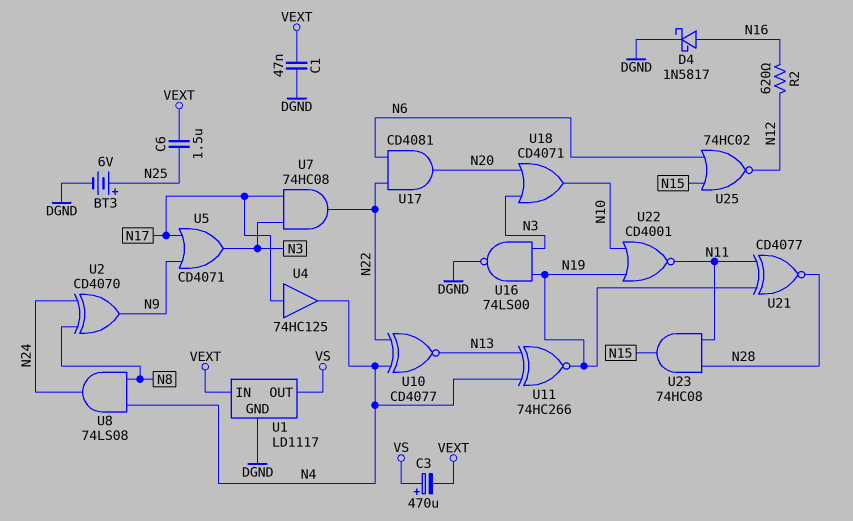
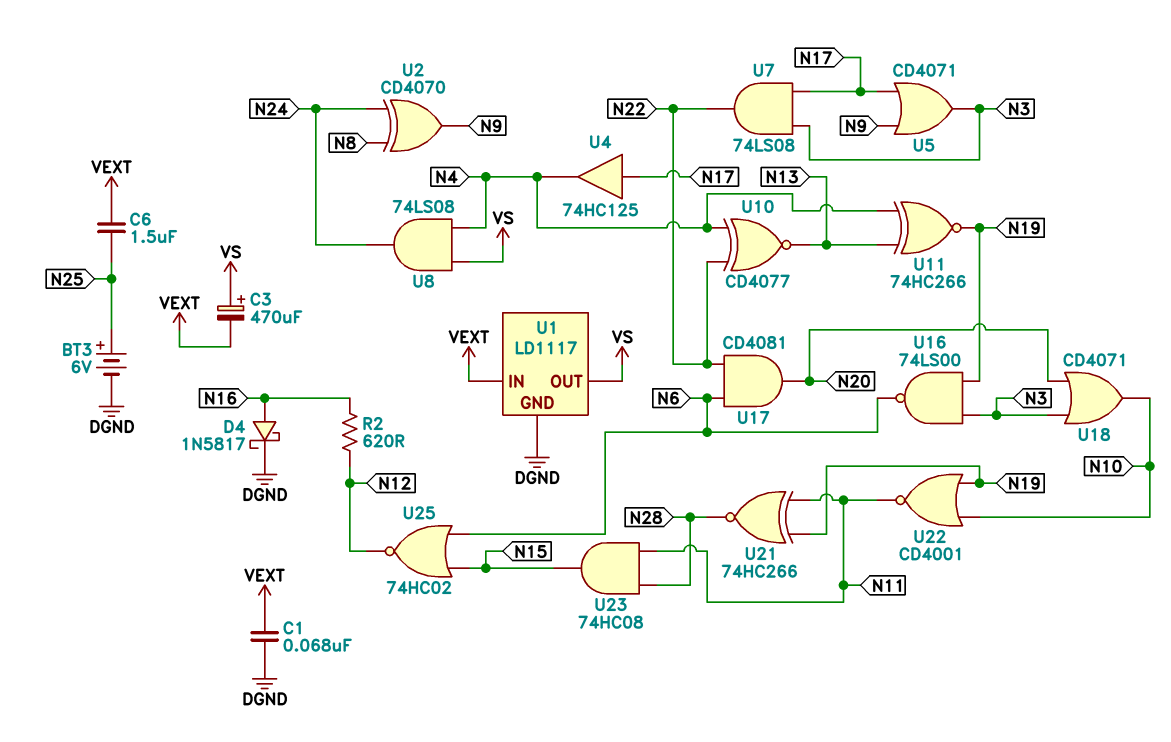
C1: 47nF (DGND, VEXT) -> 68nF (DGND, VEXT)
U7: AND 74HC08 (in N3, in N17, out N22) -> AND 74LS08 (in N3, in N17, out N22)
U8: AND 74LS08 (in N4, in N8, out N24) -> AND 74LS08 (in N4, in VS, out N24)
U16: NAND 74LS00 (in N3, in N19, out DGND) -> NAND 74LS00 (in N3, in N19, out N6)
U21: XNOR CD4077 (in N11, in N19, out N28) -> XNOR 74HC266 (in N11, in N19, out N28)

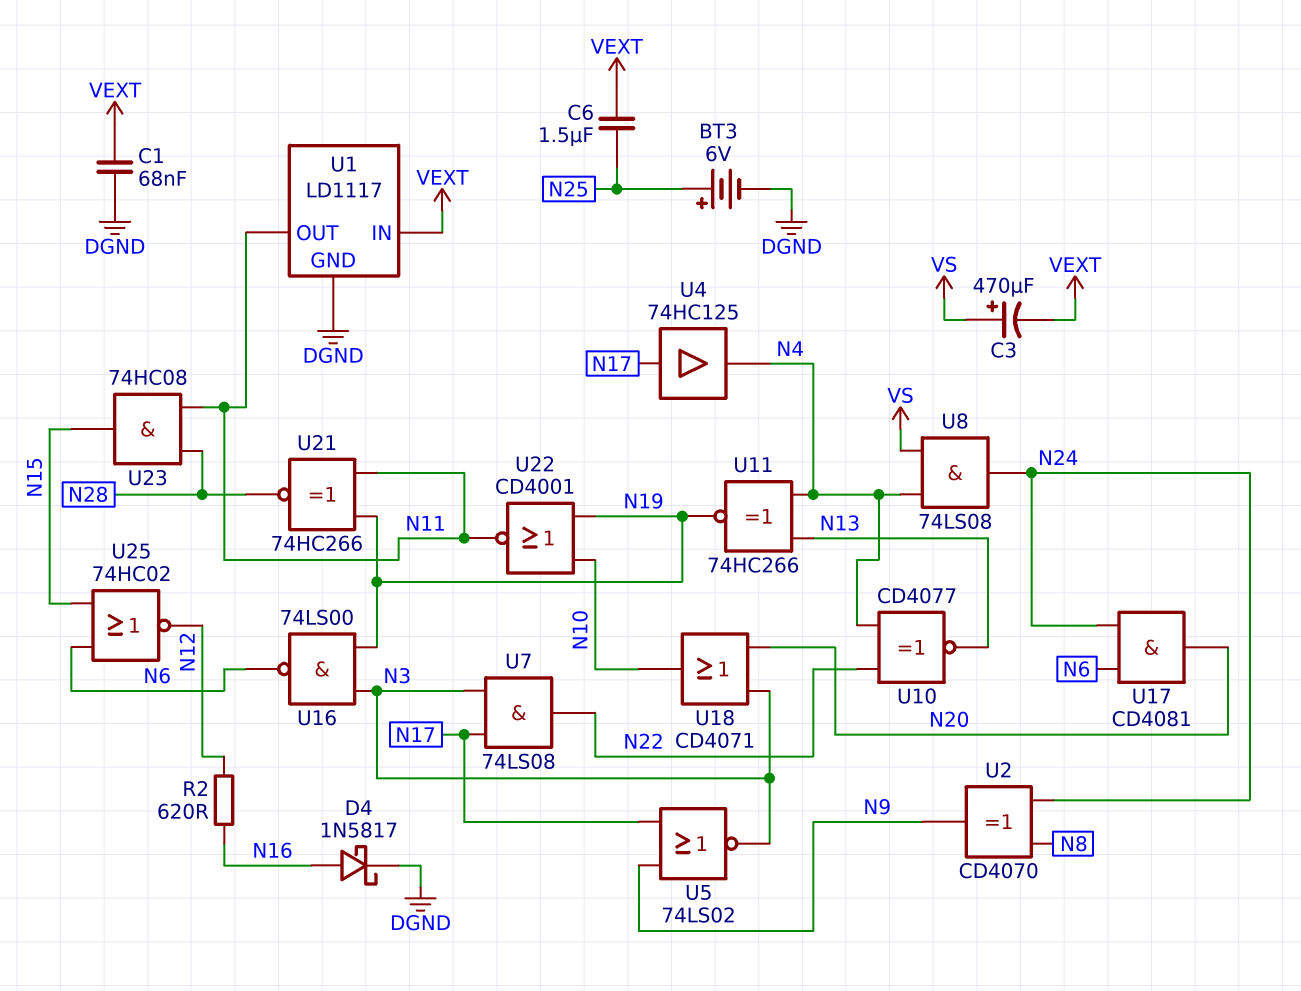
U1 pin OUT: VS -> N11
U5: OR CD4071 (in N9, in N17, out N3) -> NOR 74LS02 (in N9, in N17, out N3)
U17: AND CD4081 (in N6, in N22, out N20) -> AND CD4081 (in N6, in N24, out N20)

